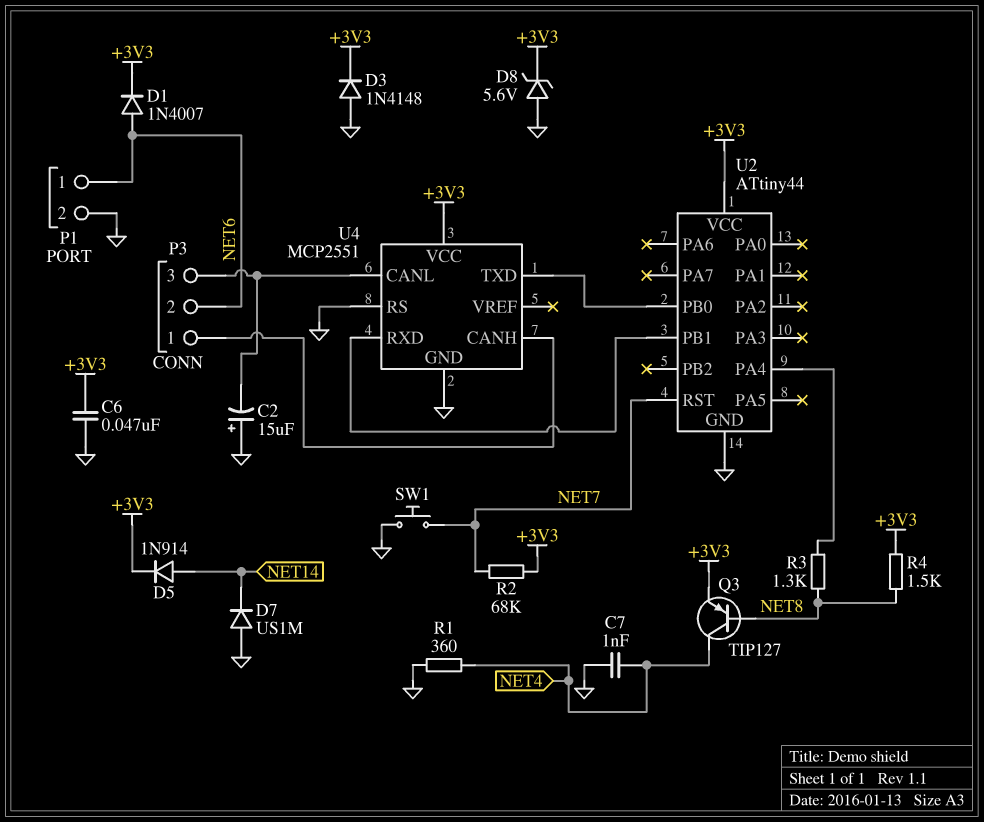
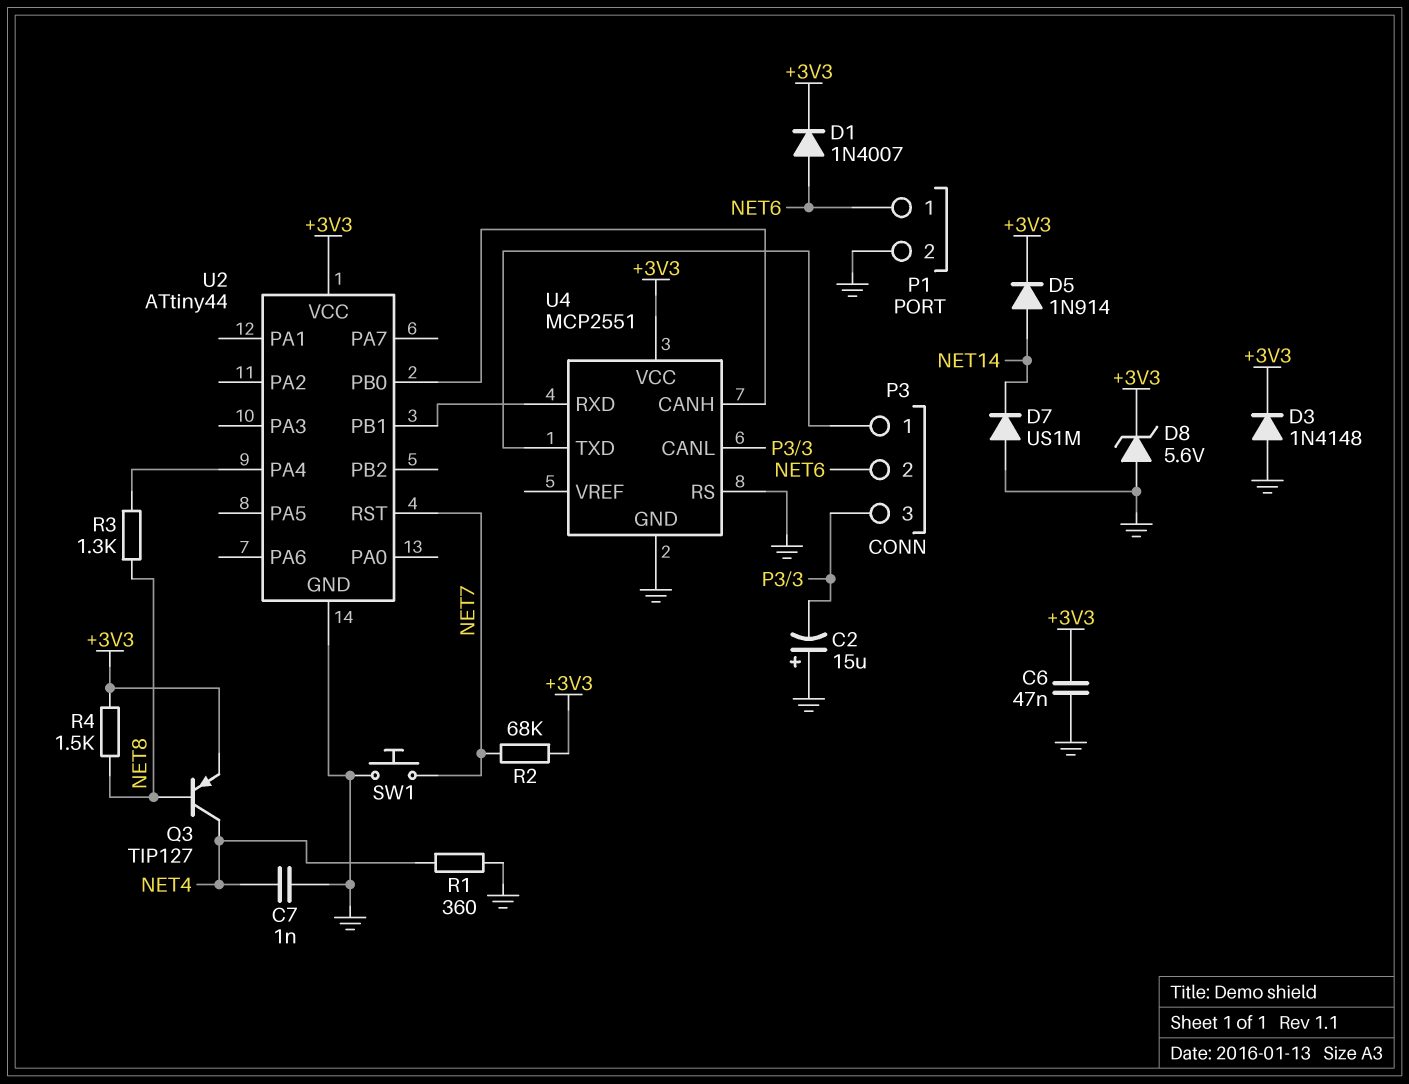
U4 pin CANH: P3/1 -> U2/PB0
U4 pin TXD: U2/PB0 -> P3/1

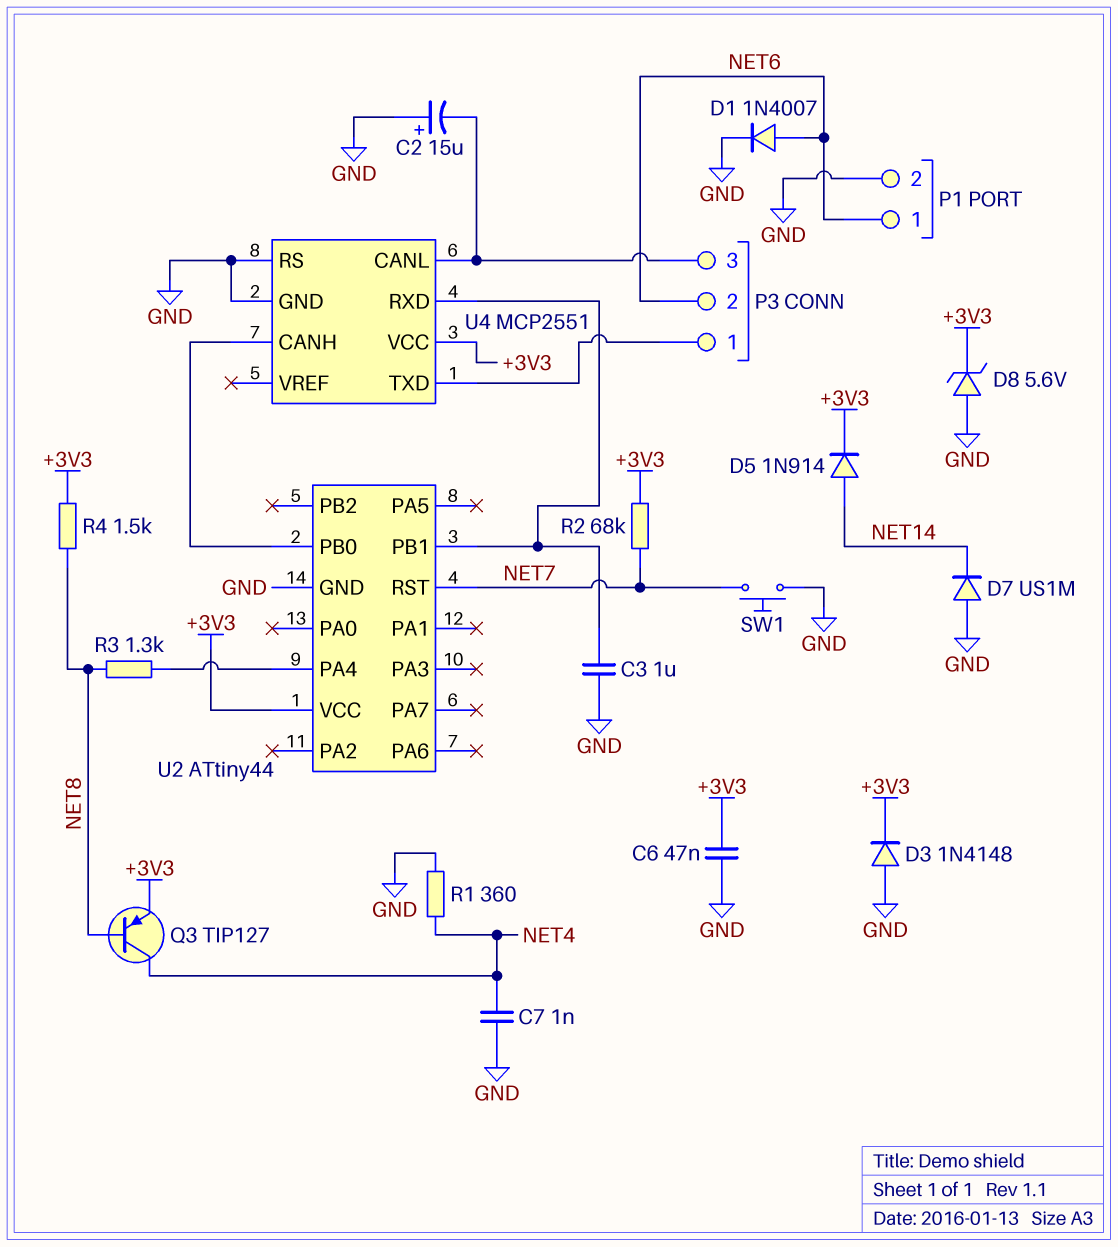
C3: none -> 1uF (GND, U2/PB1)
D1: diode 1N4007 (A NET6, K +3V3) -> diode 1N4007 (A NET6, K GND)

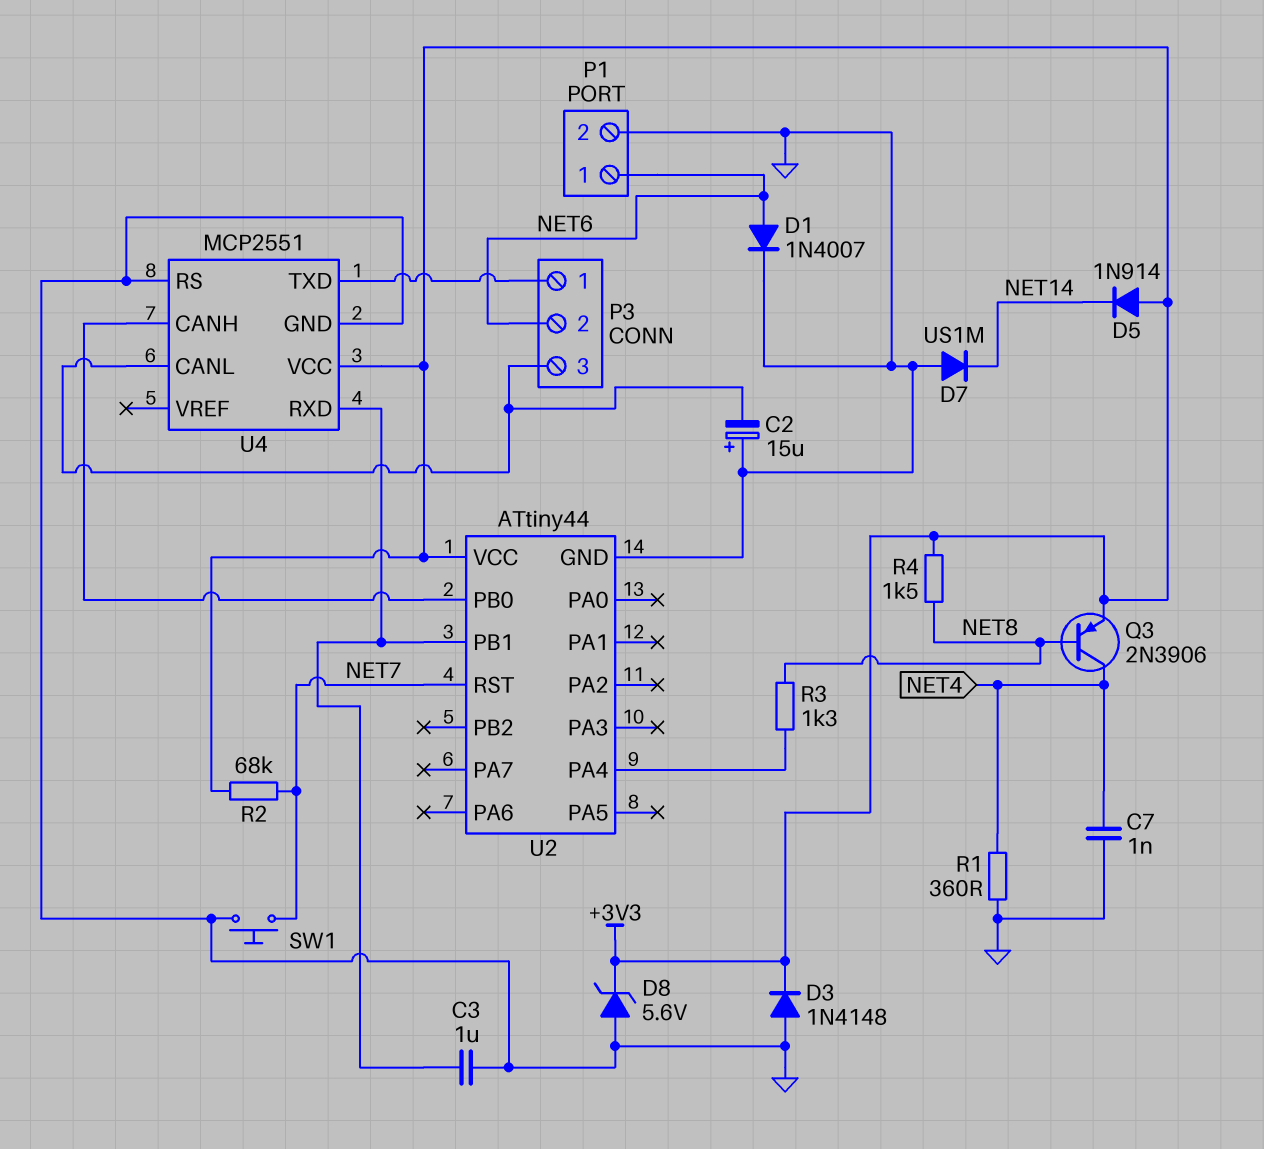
C6: 47nF (+3V3, GND) -> none
D5: diode 1N914 (A NET14, K +3V3) -> diode 1N914 (A +3V3, K NET14)
Q3: PNP TIP127 (B NET8, C NET4, E +3V3) -> PNP 2N3906 (B NET8, C NET4, E +3V3)

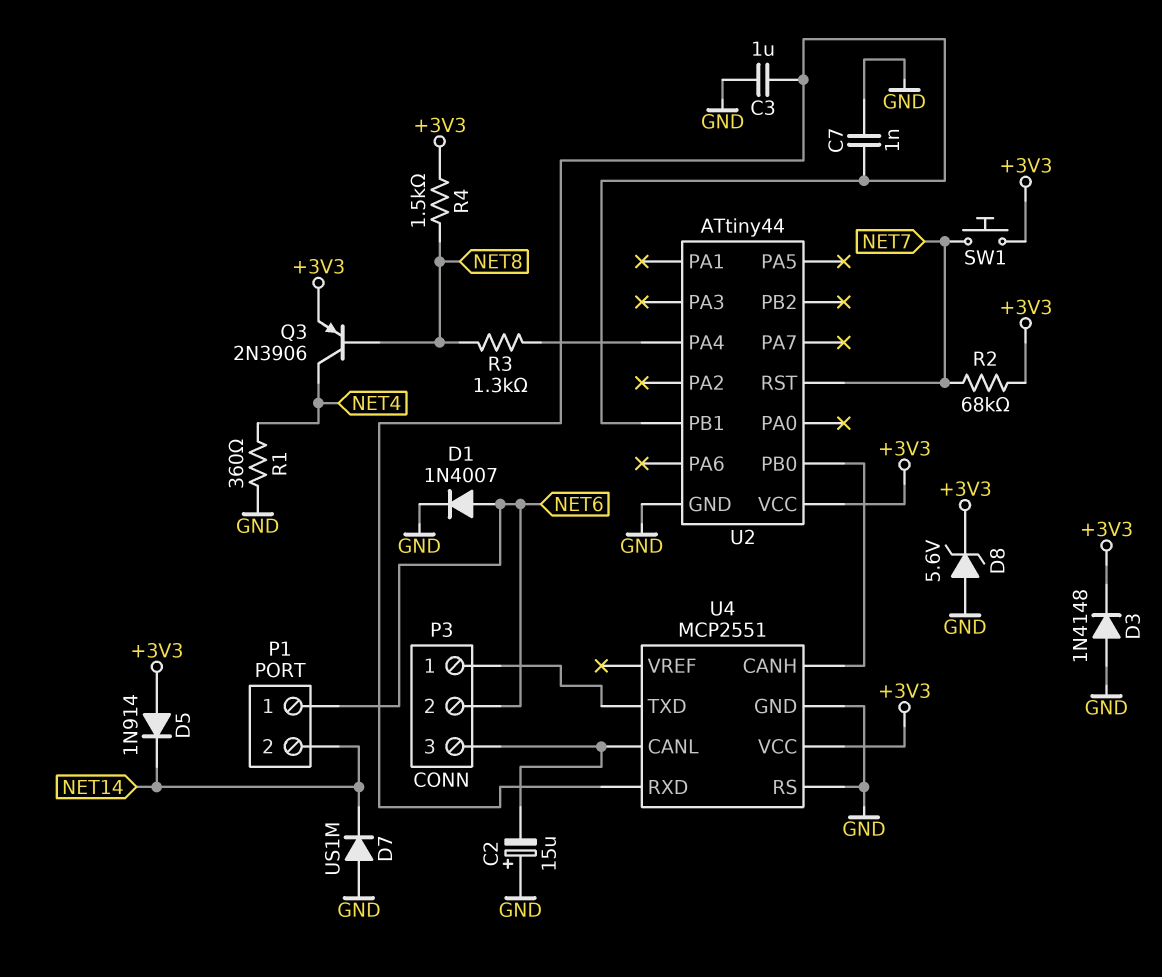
C7: 1nF (GND, NET4) -> 1nF (GND, U2/PB1)
P1 pin 2: GND -> NET14
SW1: button (GND, NET7) -> button (+3V3, NET7)

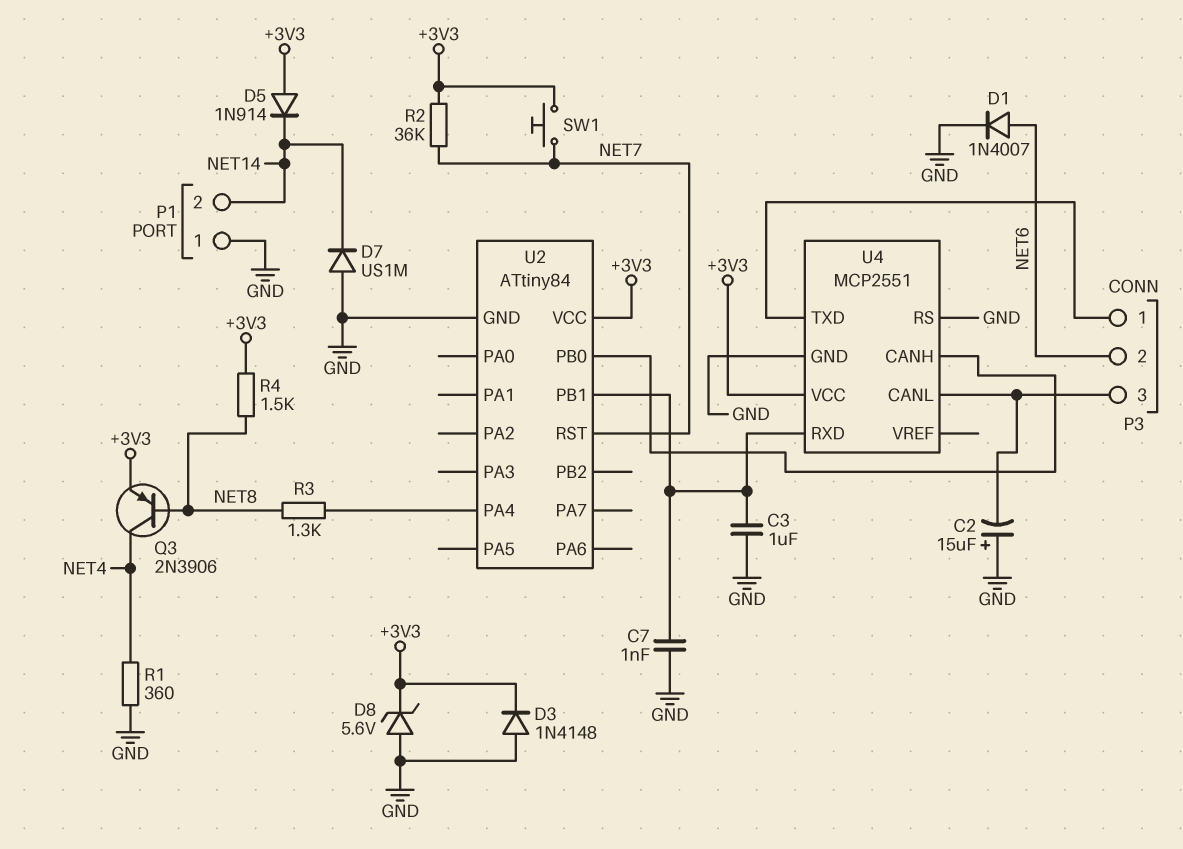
P1 pin 1: NET6 -> GND
R2: 68k (+3V3, NET7) -> 36k (+3V3, NET7)
U2: ATtiny44 -> ATtiny84

